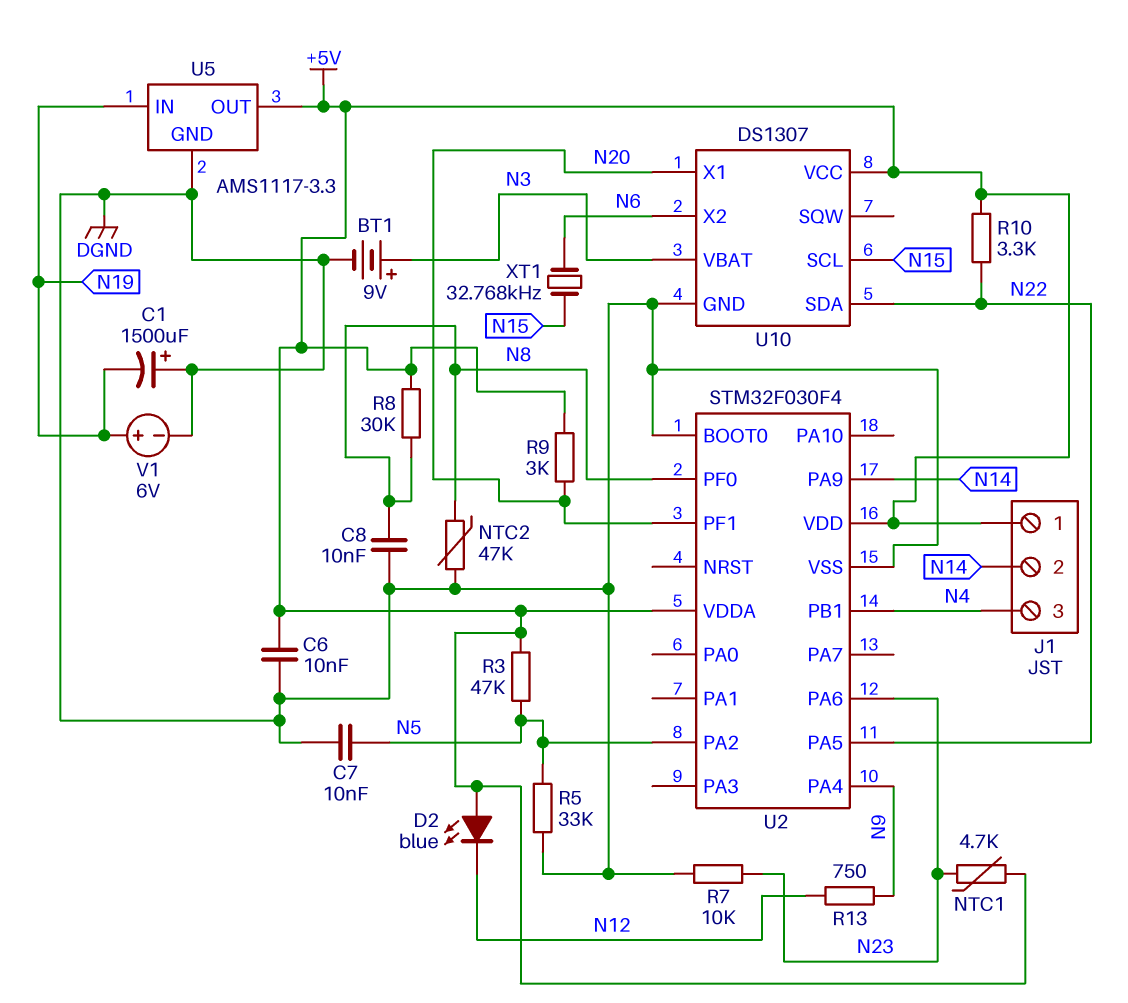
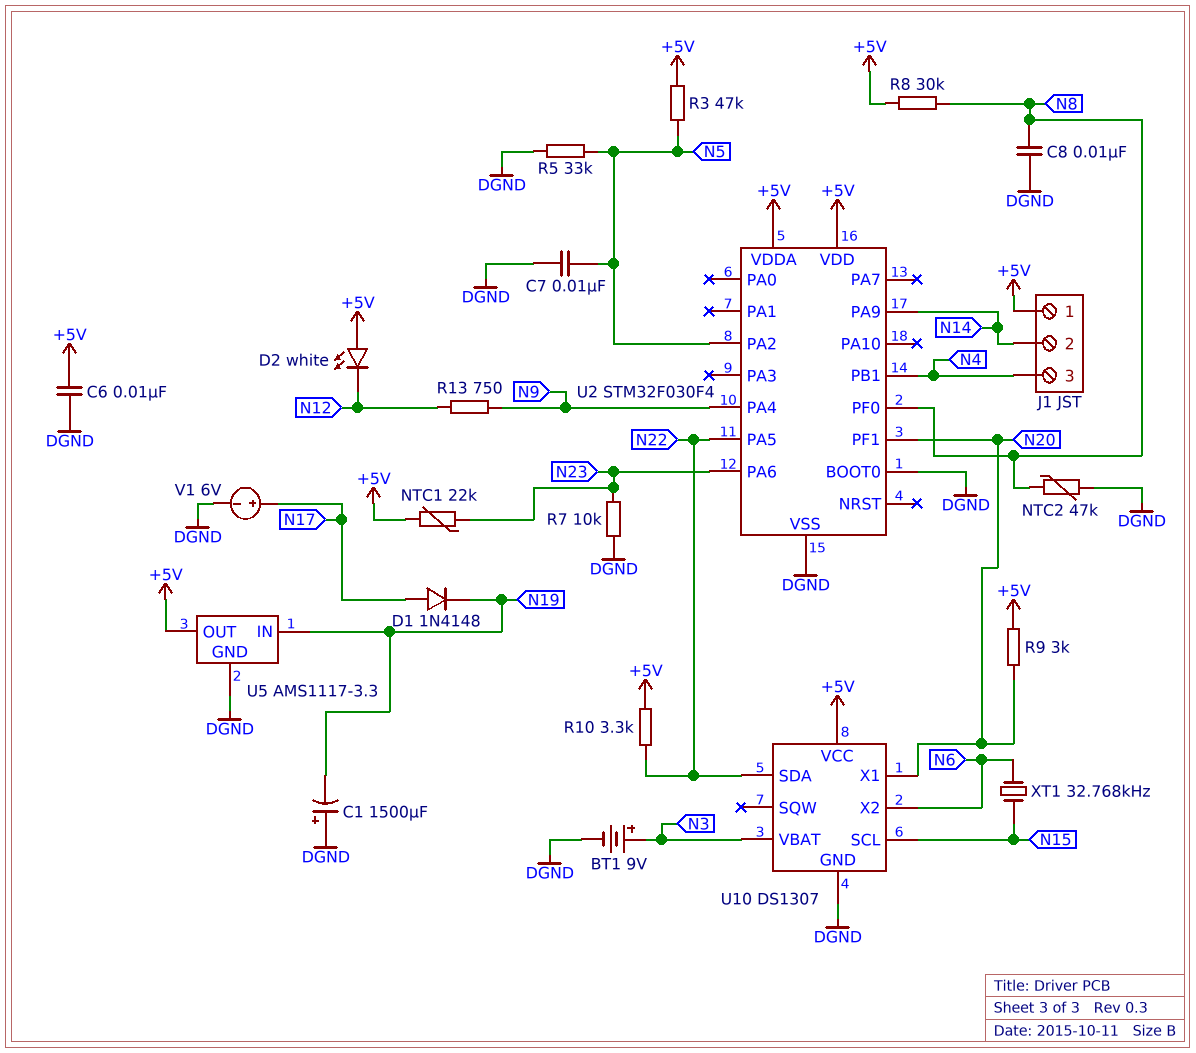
D1: none -> diode 1N4148 (A N17, K N19)
D2: LED blue (A +5V, K N12) -> LED white (A +5V, K N12)
NTC1: 4.7k (+5V, N23) -> 22k (+5V, N23)
V1: 6V (plus N19, minus DGND) -> 6V (plus N17, minus DGND)

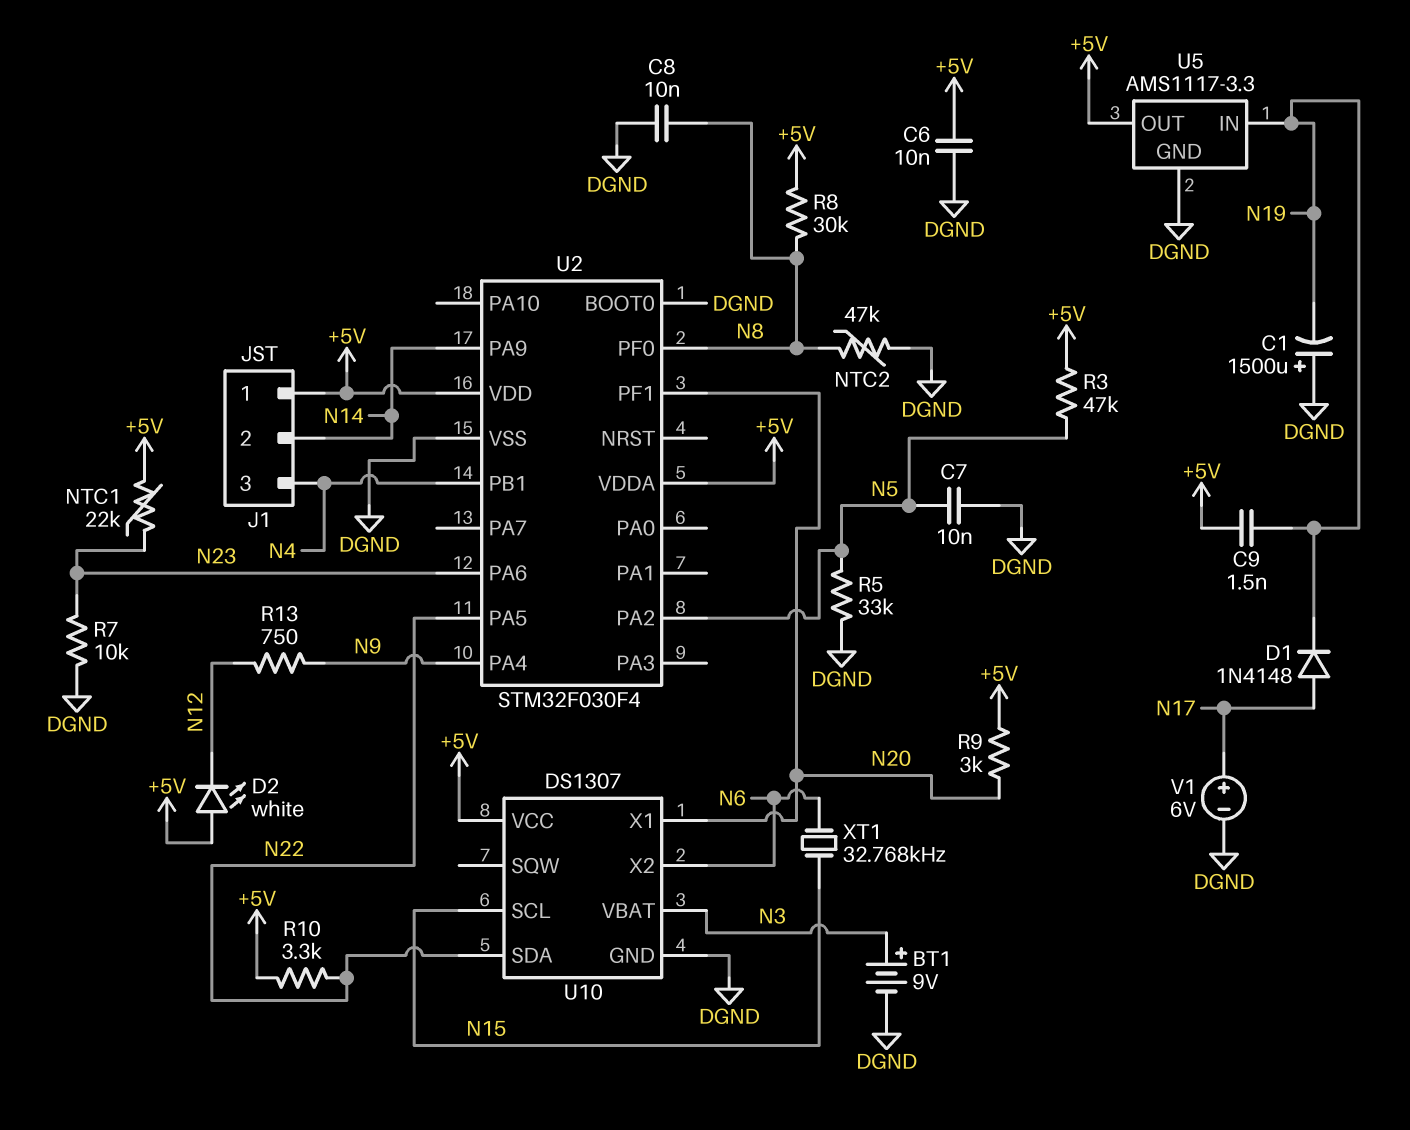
C9: none -> 1.5nF (+5V, N19)

